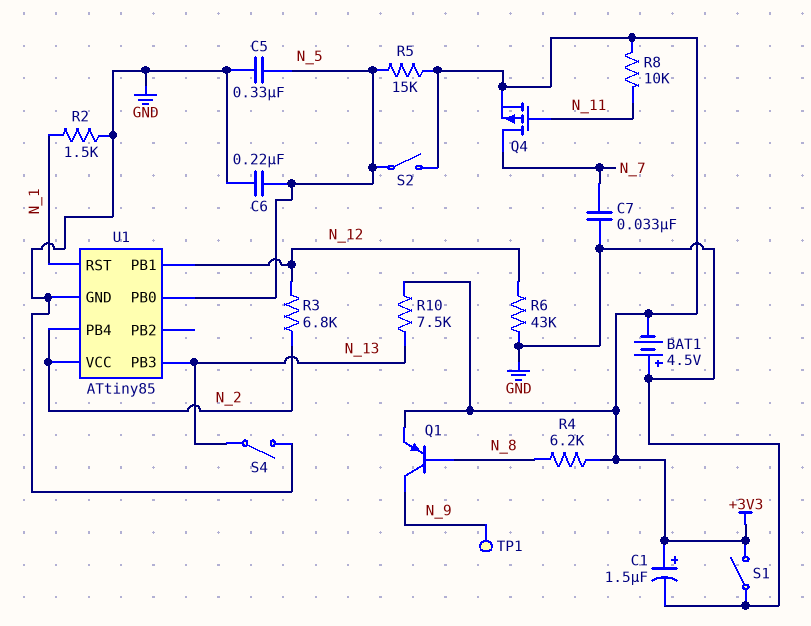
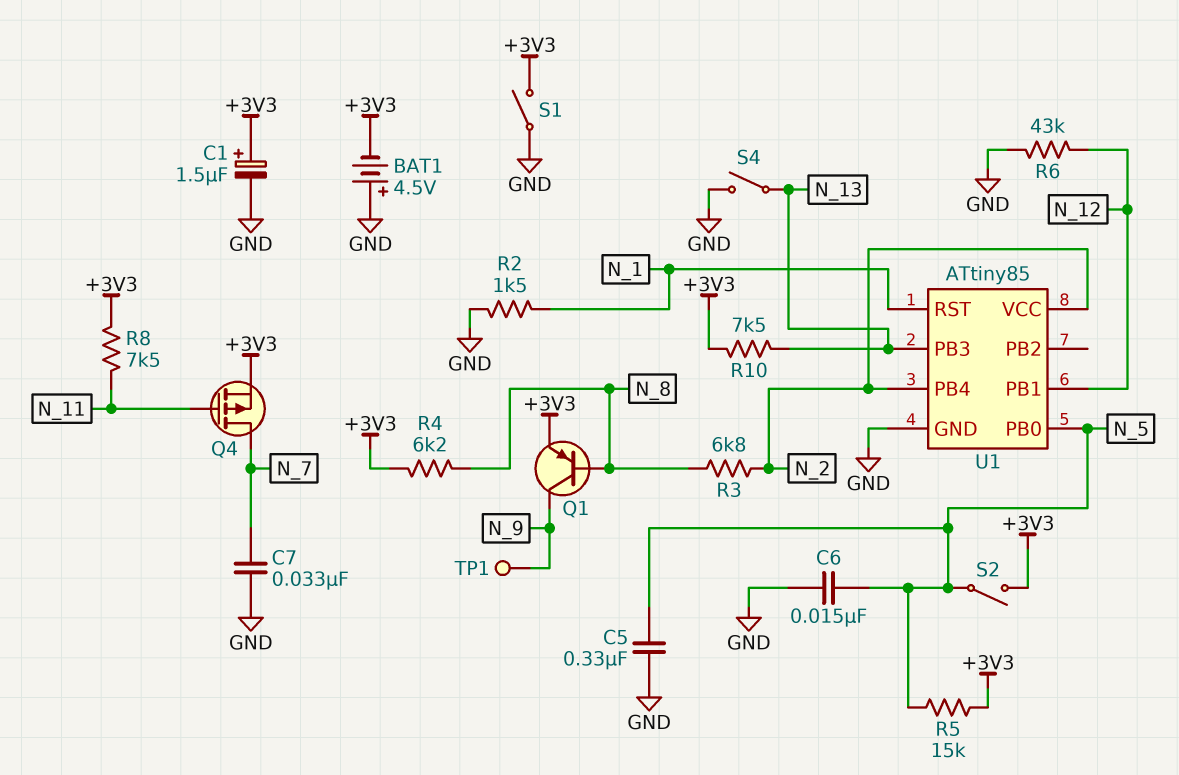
C6: 220nF (GND, N_5) -> 15nF (GND, N_5)
R3: 6.8k (N_2, N_12) -> 6.8k (N_2, N_8)
R8: 10k (+3V3, N_11) -> 7.5k (+3V3, N_11)

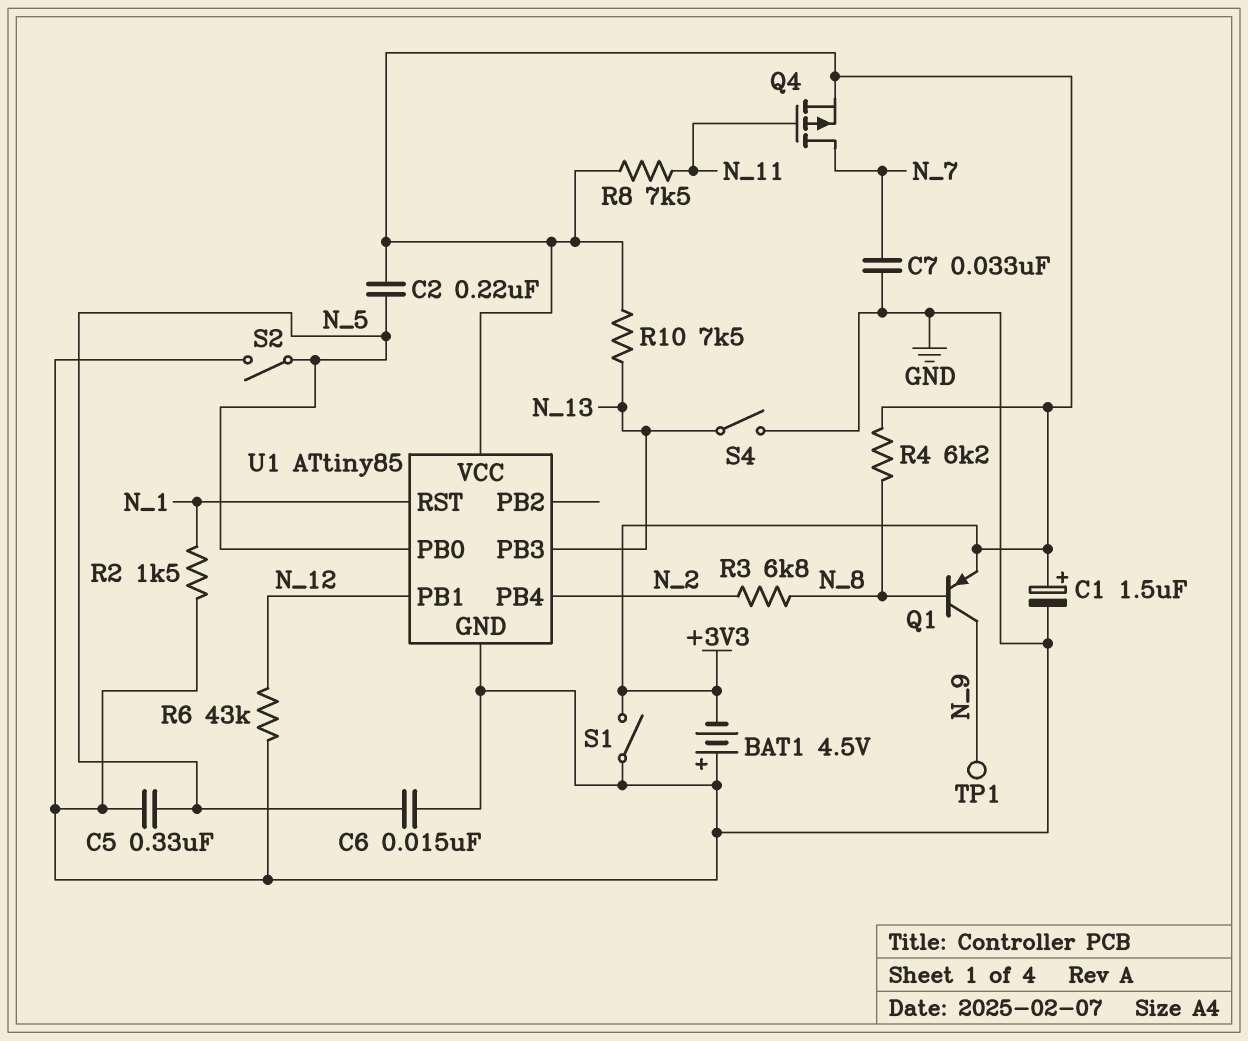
C2: none -> 220nF (+3V3, N_5)
R5: 15k (+3V3, N_5) -> none
S2: switch (+3V3, N_5) -> switch (GND, N_5)
U1 pin VCC: N_2 -> +3V3

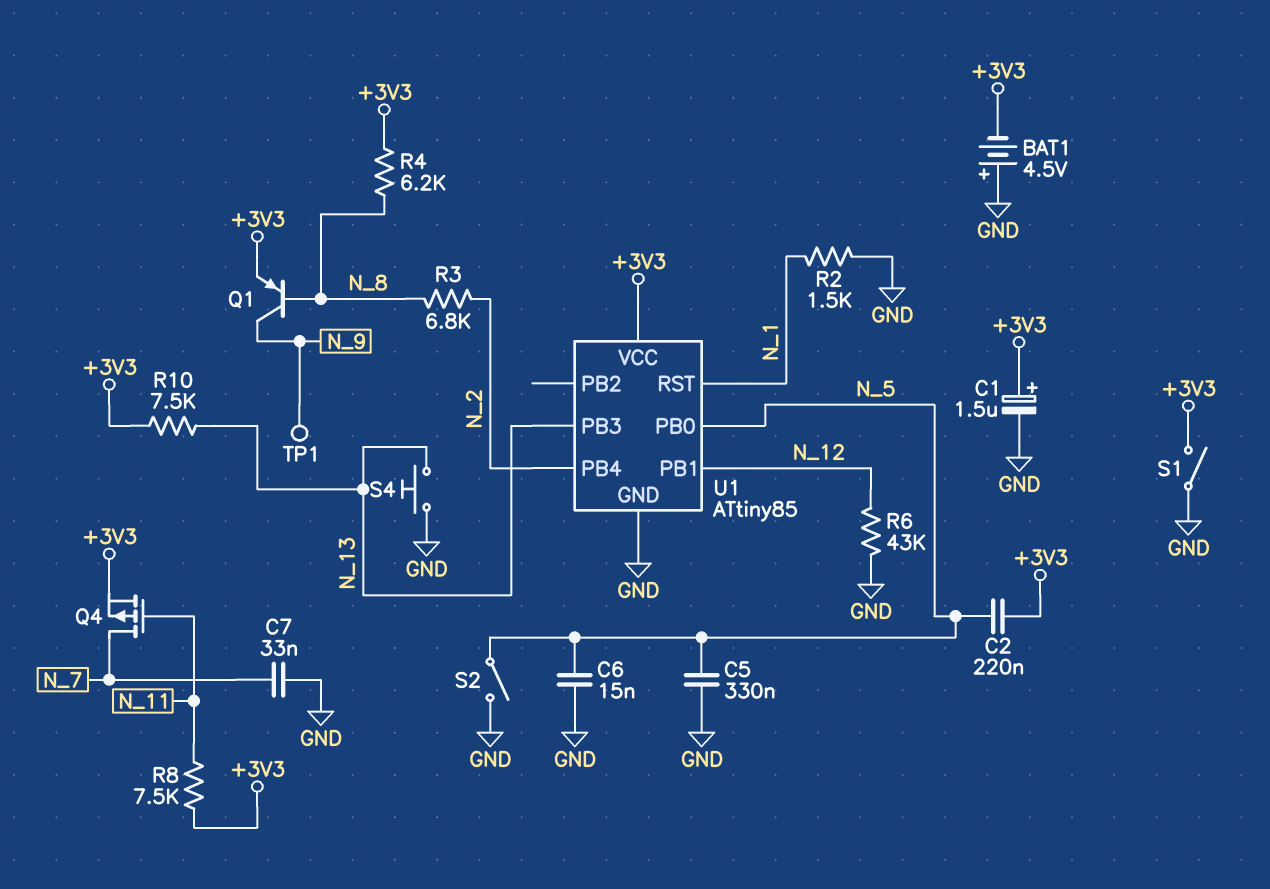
S4: switch (GND, N_13) -> button (GND, N_13)

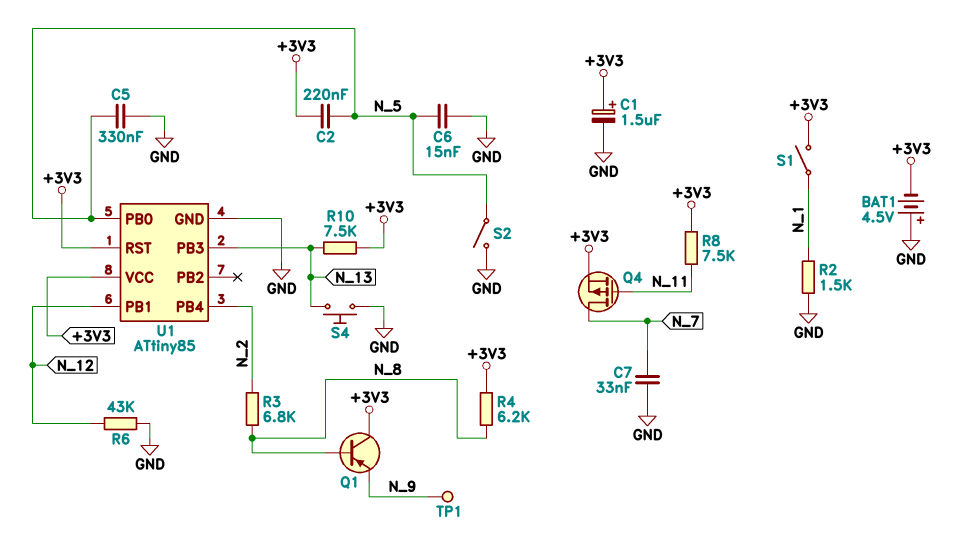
Q1: PNP (B N_8, C N_9, E +3V3) -> PNP (B N_8, C +3V3, E N_9)
S1: switch (+3V3, GND) -> switch (+3V3, N_1)
U1 pin RST: N_1 -> +3V3

